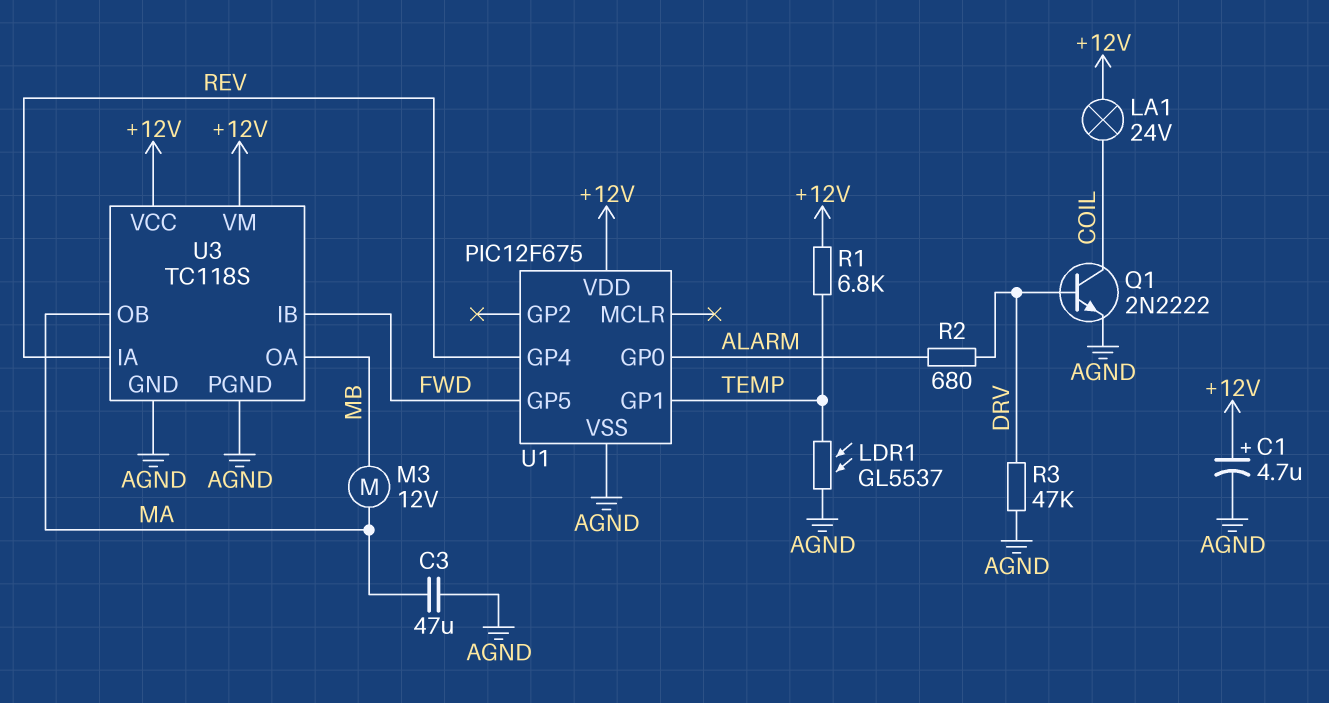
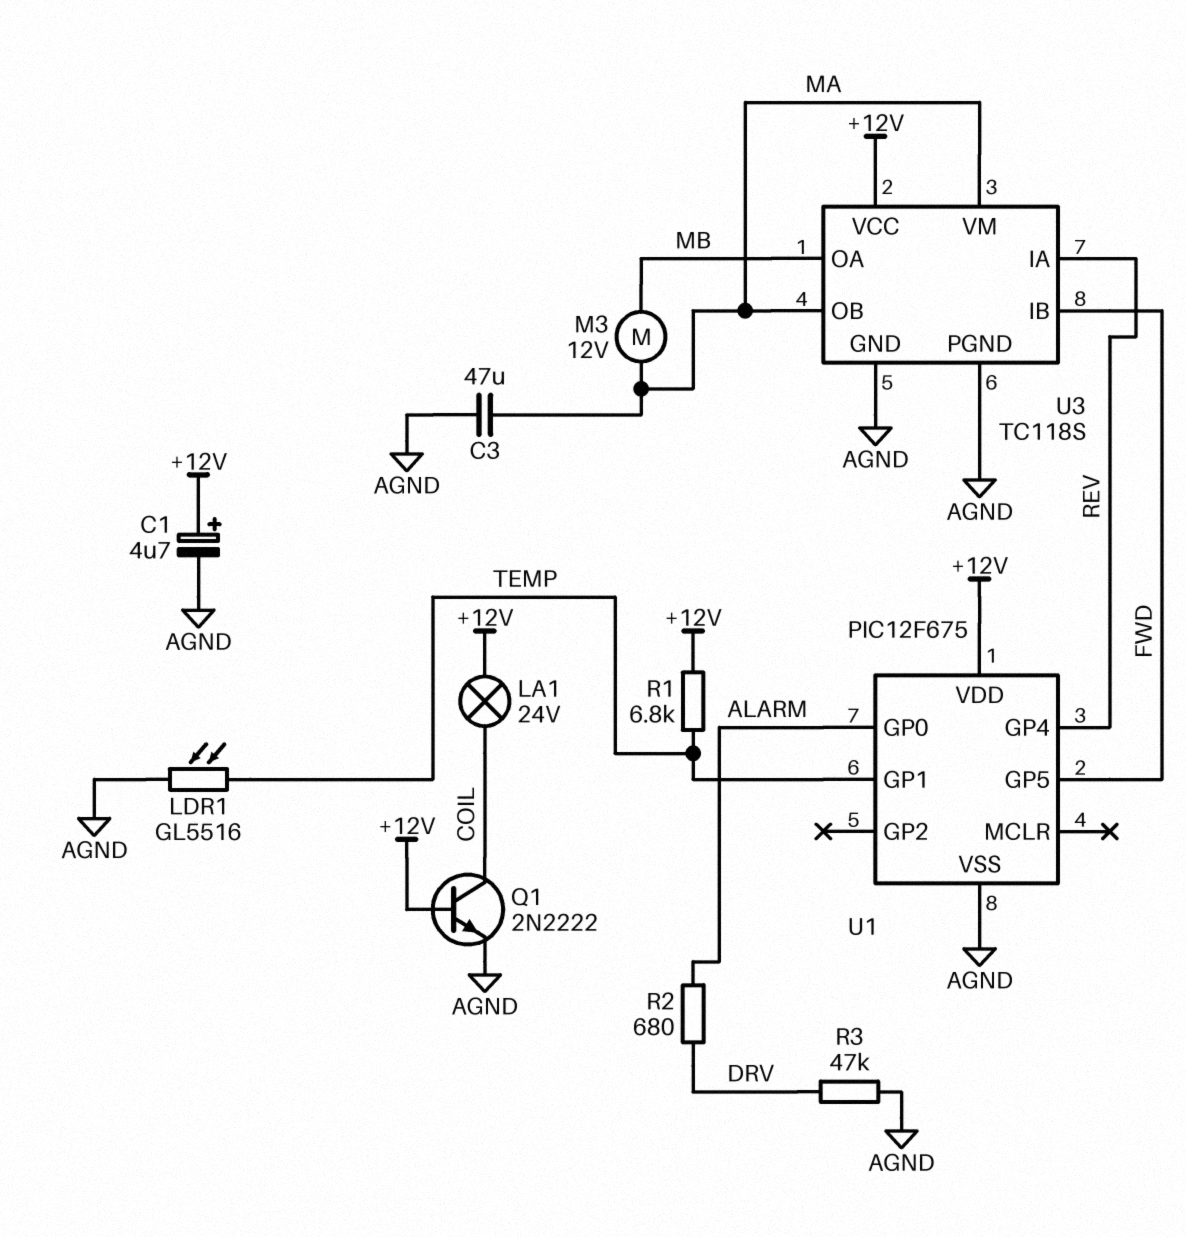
LDR1: GL5537 (AGND, TEMP) -> GL5516 (AGND, TEMP)
Q1: NPN 2N2222 (B DRV, C COIL, E AGND) -> NPN 2N2222 (B +12V, C COIL, E AGND)
U3 pin VM: +12V -> MA

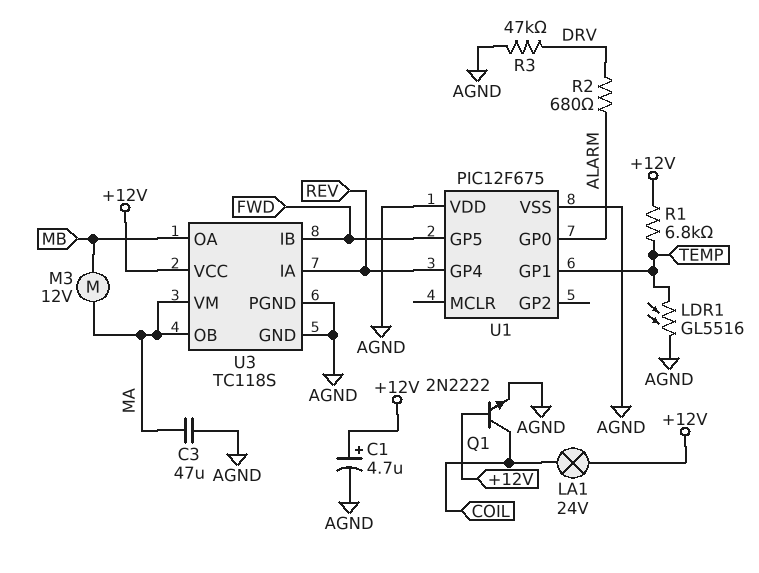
U1 pin VDD: +12V -> AGND

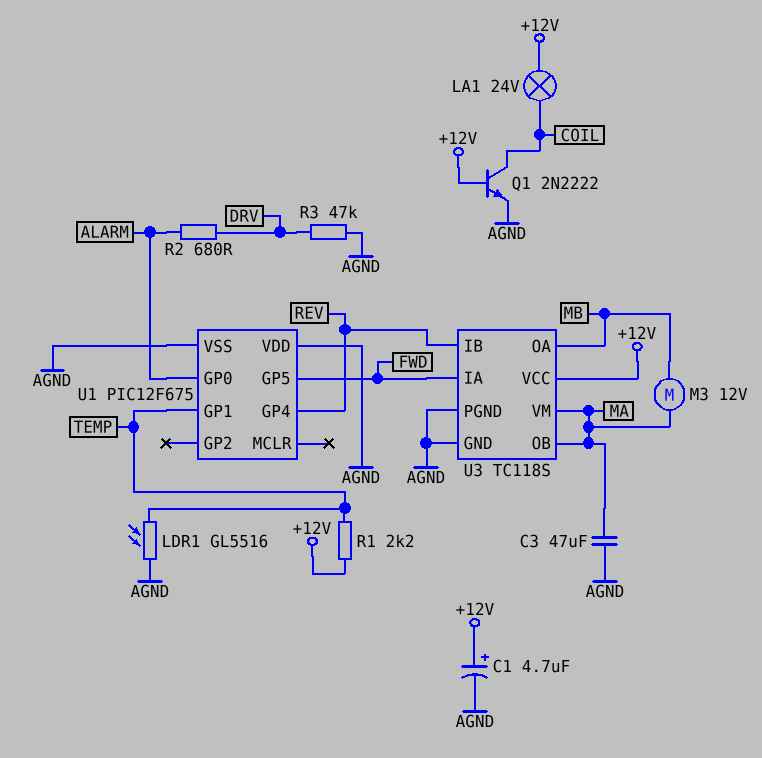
R1: 6.8k (+12V, TEMP) -> 2.2k (+12V, TEMP)
U3 pin IA: REV -> FWD
U3 pin IB: FWD -> REV

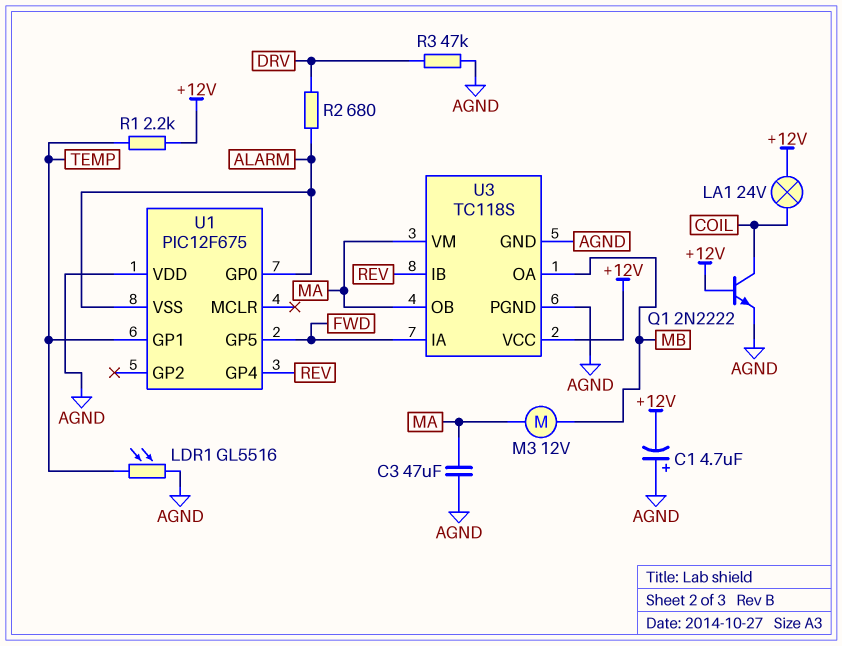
C1: 4.7uF (plus +12V, minus AGND) -> 4.7uF (plus AGND, minus +12V)
U1 pin VSS: AGND -> ALARM

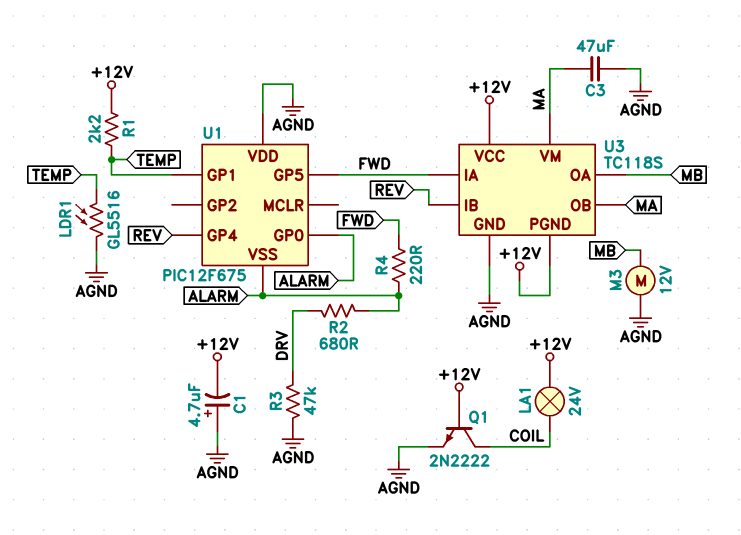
M3: motor 12V (MA, MB) -> motor 12V (AGND, MB)
R4: none -> 220 (ALARM, FWD)
U3 pin PGND: AGND -> +12V

